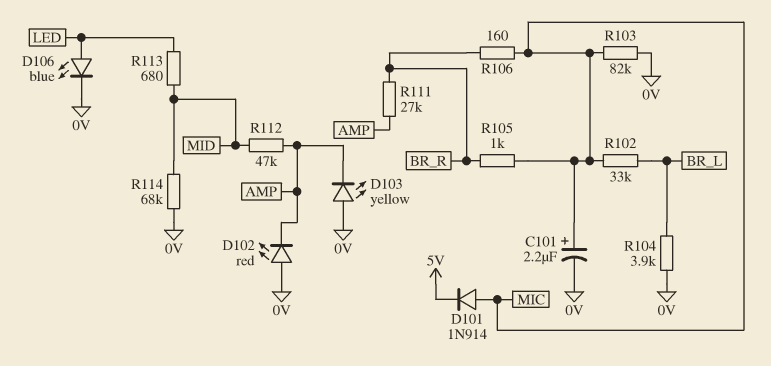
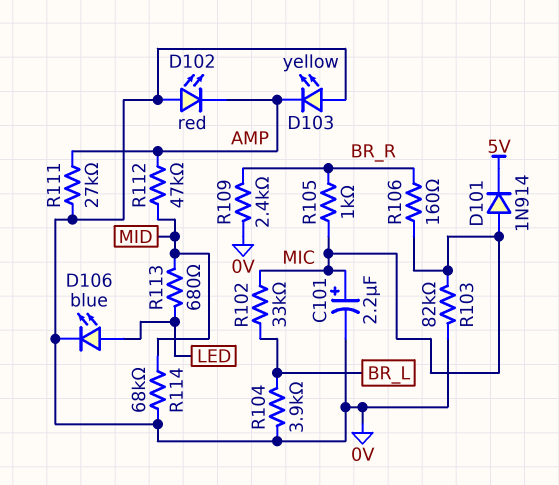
R109: none -> 2.4k (0V, BR_R)
R111: 27k (AMP, BR_R) -> 27k (0V, AMP)

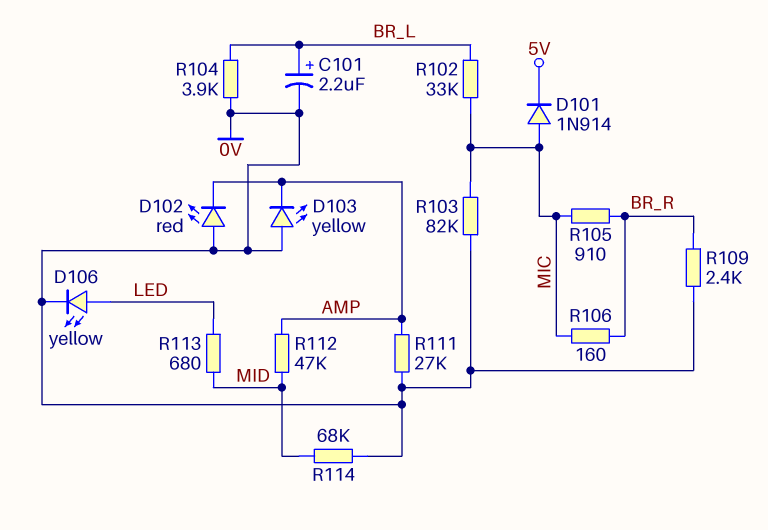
C101: 2.2uF (plus MIC, minus 0V) -> 2.2uF (plus BR_L, minus 0V)
D106: LED blue (A LED, K 0V) -> LED yellow (A LED, K 0V)
R105: 1k (BR_R, MIC) -> 910 (BR_R, MIC)

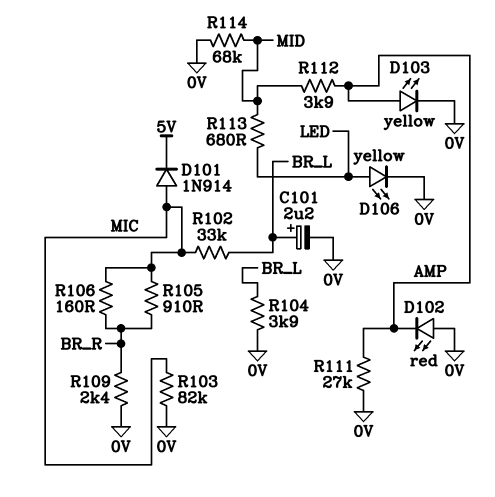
D103: LED yellow (A 0V, K AMP) -> LED yellow (A AMP, K 0V)
R112: 47k (AMP, MID) -> 3.9k (AMP, MID)

